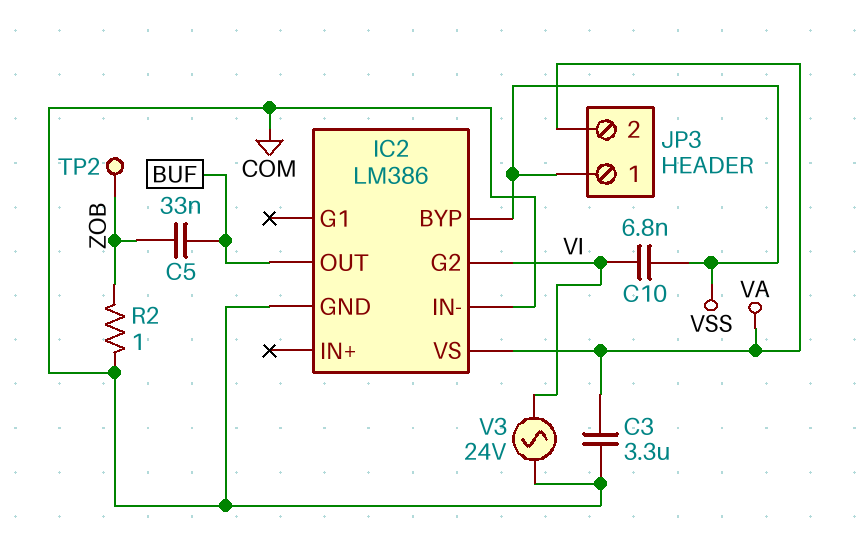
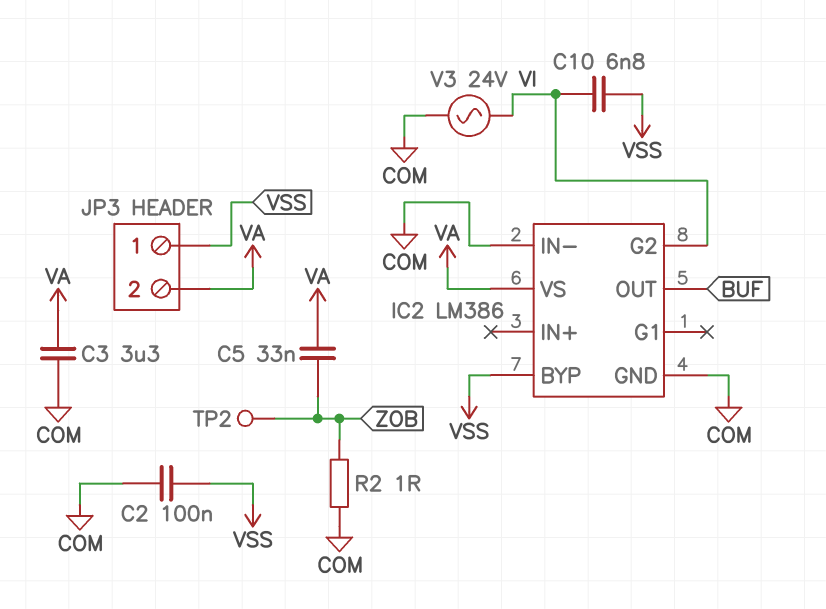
C2: none -> 100nF (COM, VSS)
C5: 33nF (BUF, ZOB) -> 33nF (VA, ZOB)

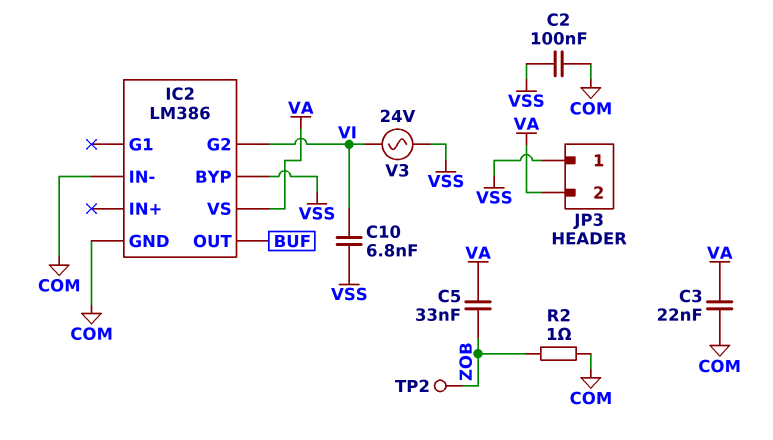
C3: 3.3uF (COM, VA) -> 22nF (COM, VA)
V3: AC 24V (COM, VI) -> AC 24V (VI, VSS)

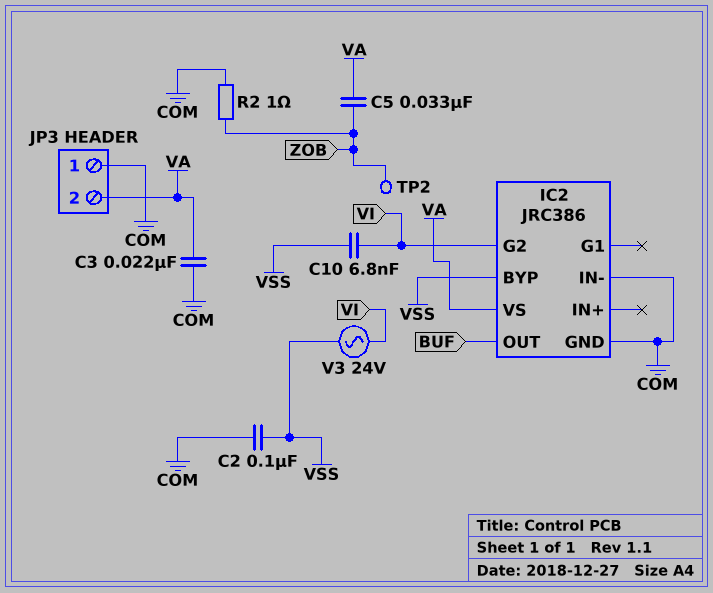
IC2: LM386 -> JRC386
JP3 pin 1: VSS -> COM

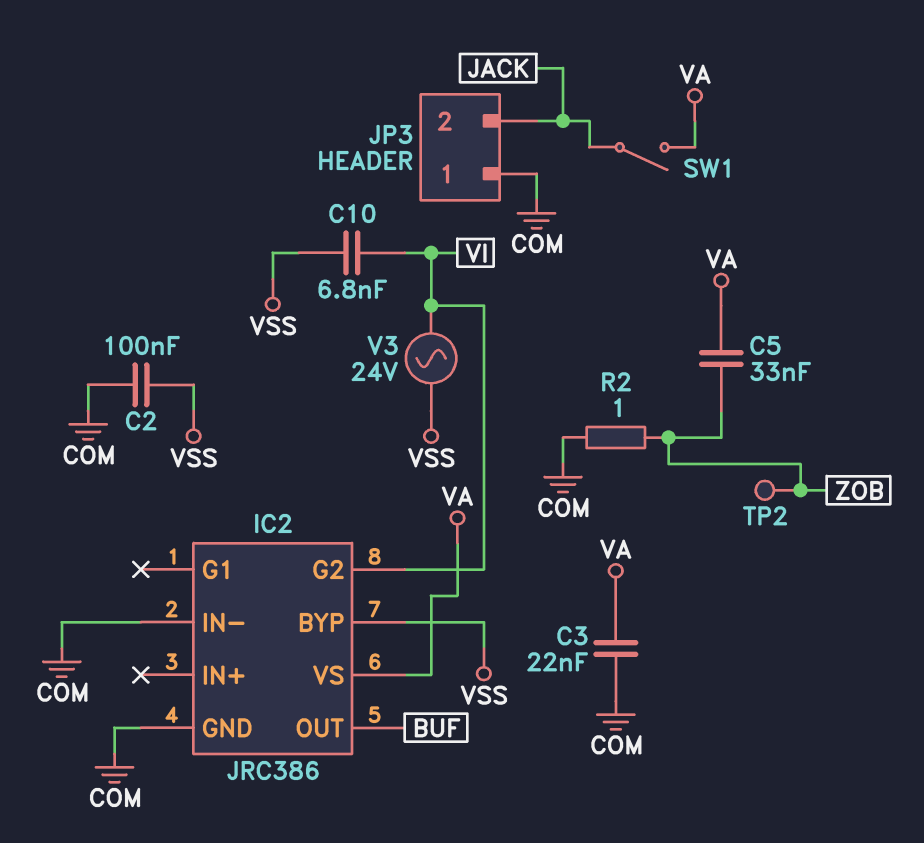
JP3 pin 2: VA -> JACK
SW1: none -> switch (JACK, VA)

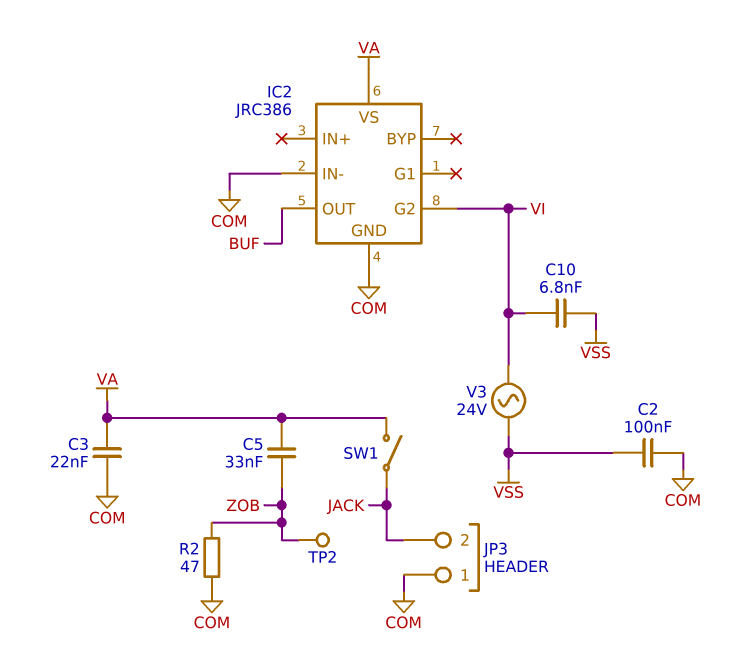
IC2 pin BYP: VSS -> none
R2: 1 (COM, ZOB) -> 47 (COM, ZOB)

